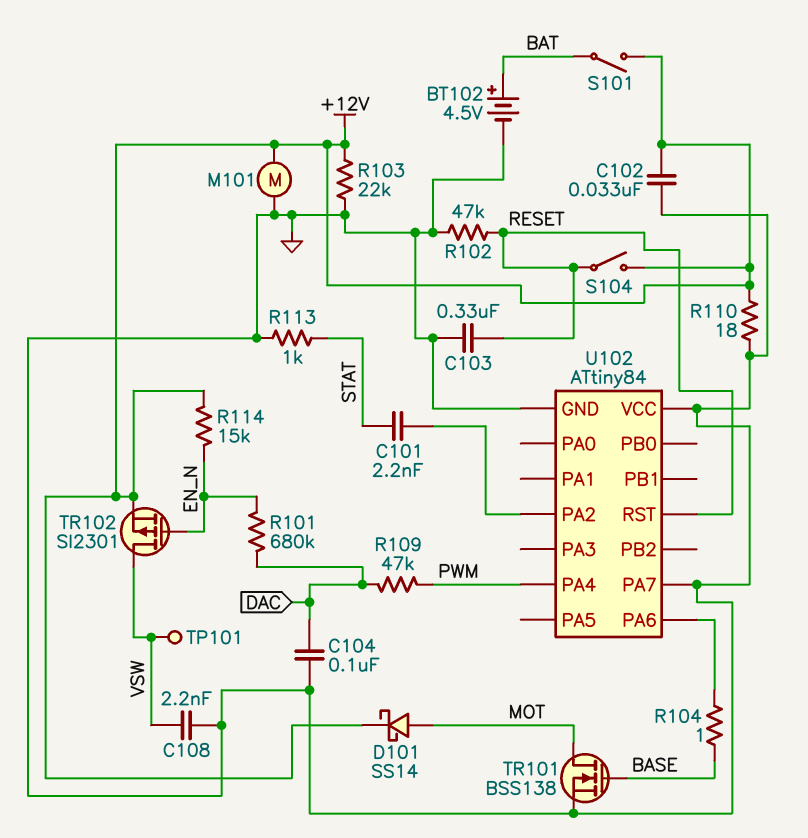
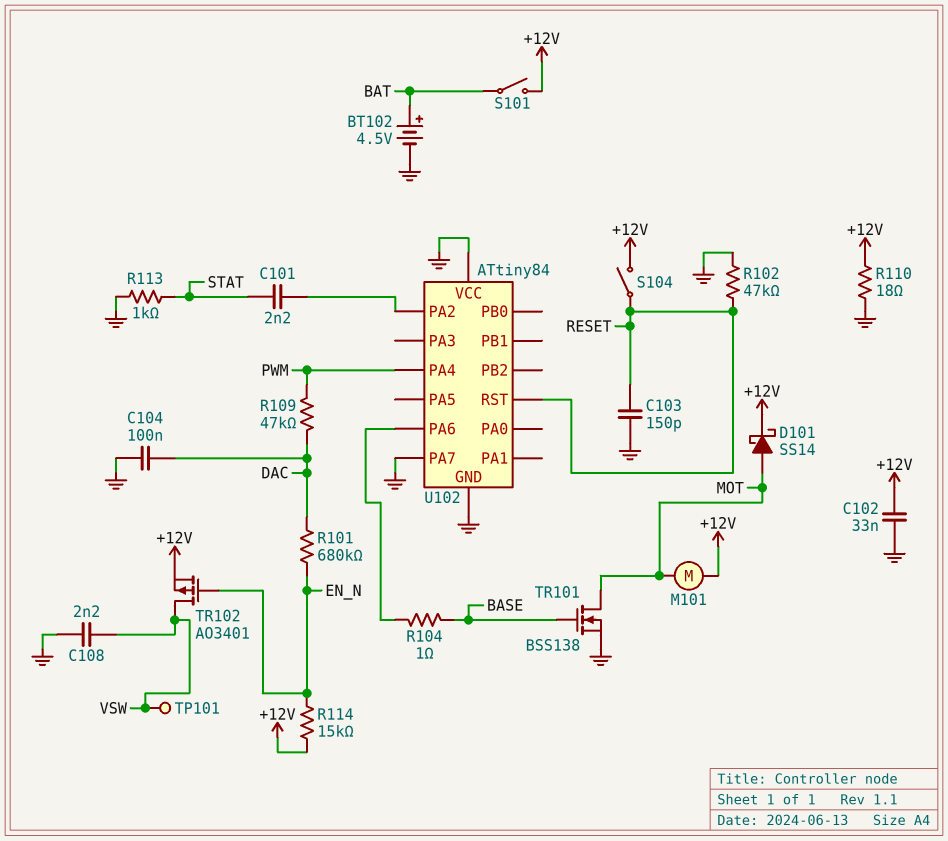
C103: 330nF (GND, RESET) -> 150pF (GND, RESET)
M101: motor (+12V, GND) -> motor (+12V, MOT)
R103: 22k (+12V, GND) -> none
TR102: PMOS SI2301 (G EN_N, D VSW, S +12V) -> PMOS AO3401 (G EN_N, D VSW, S +12V)

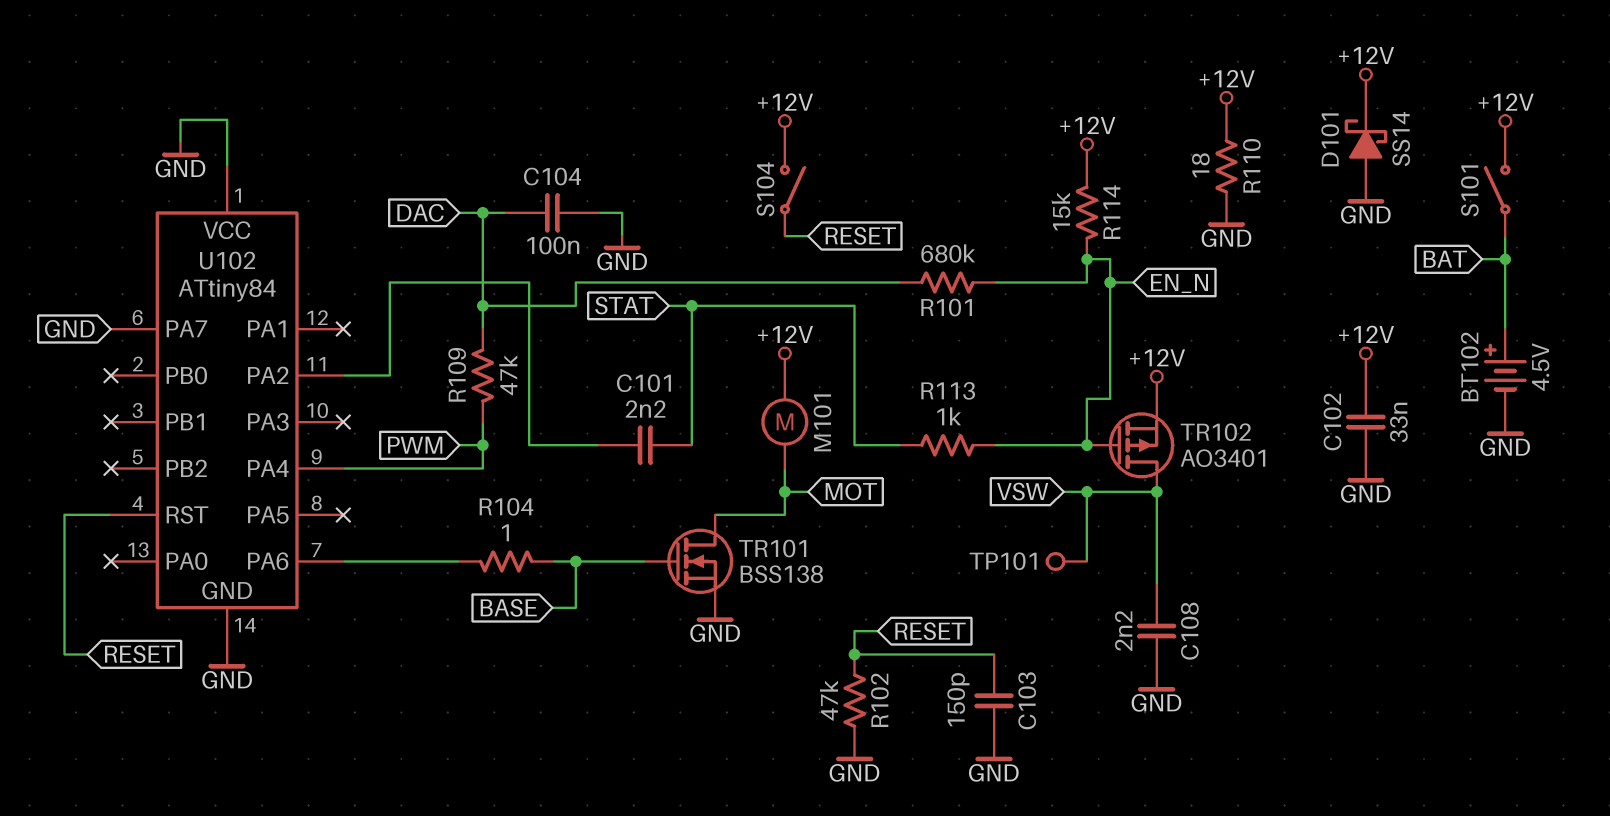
D101: schottky SS14 (A MOT, K +12V) -> schottky SS14 (A GND, K +12V)
R113: 1k (GND, STAT) -> 1k (EN_N, STAT)

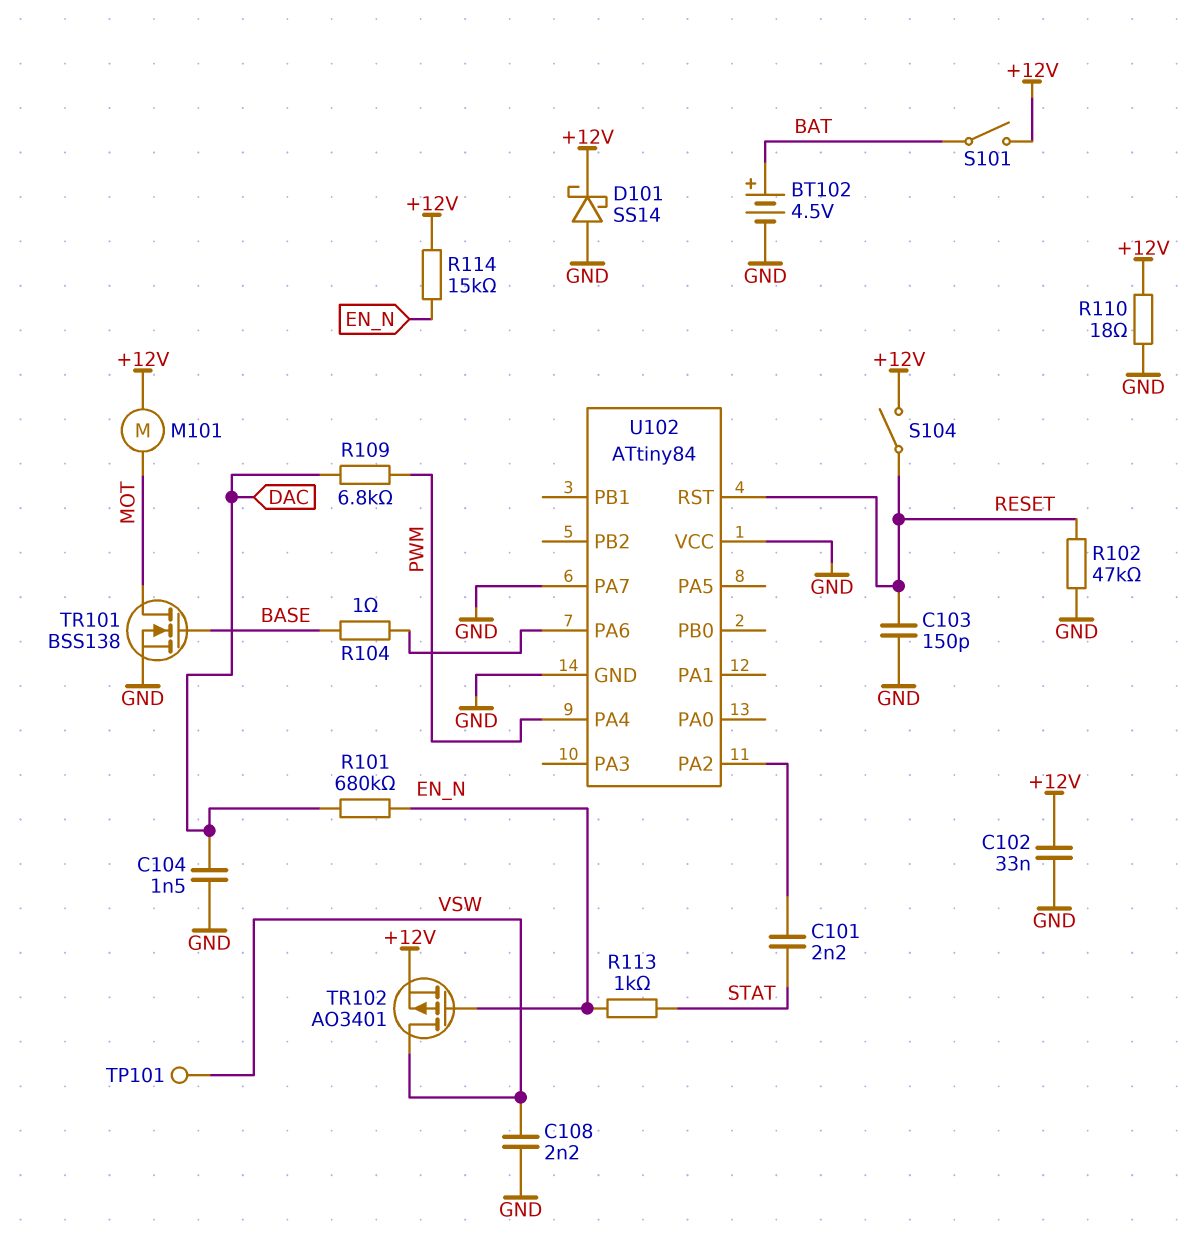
C104: 100nF (DAC, GND) -> 1.5nF (DAC, GND)
R109: 47k (DAC, PWM) -> 6.8k (DAC, PWM)

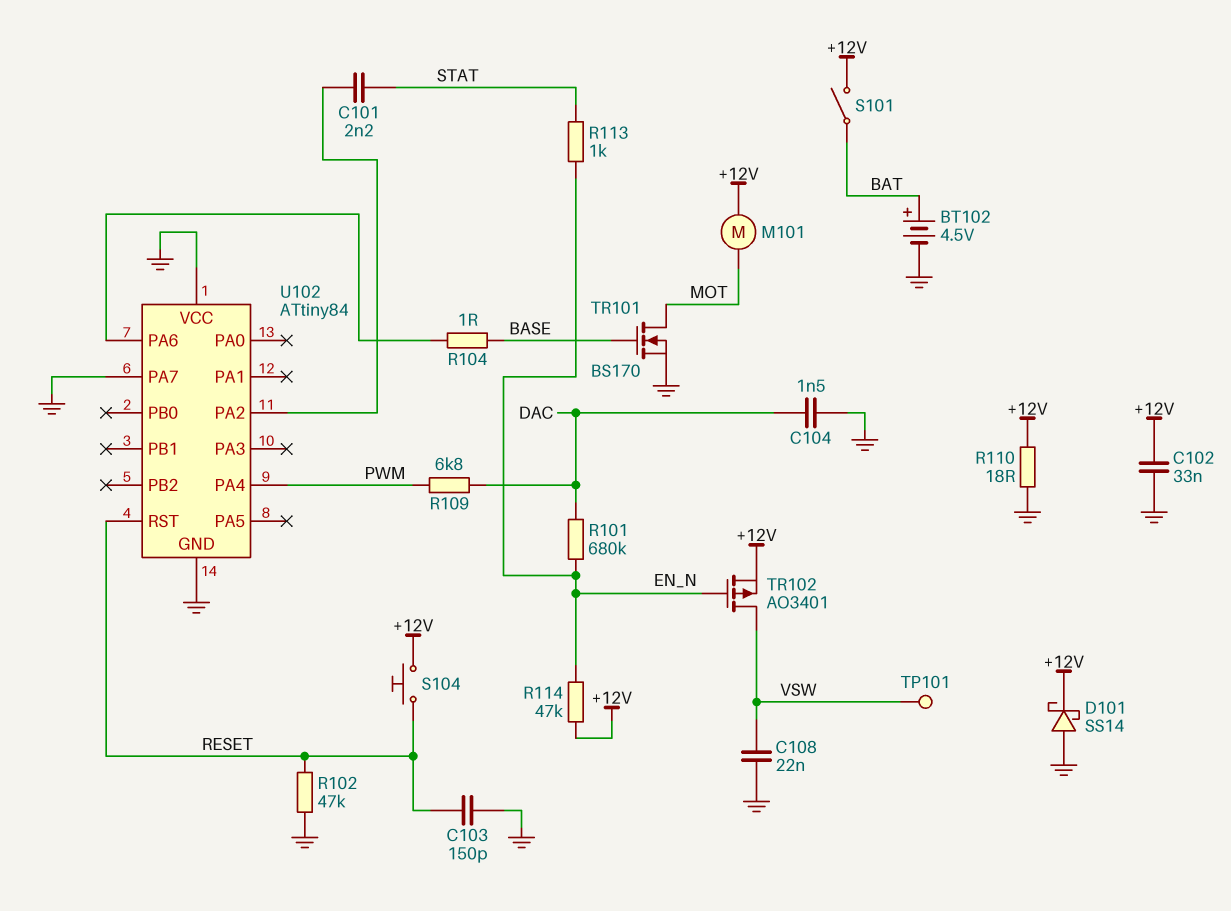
C108: 2.2nF (GND, VSW) -> 22nF (GND, VSW)
R114: 15k (+12V, EN_N) -> 47k (+12V, EN_N)
S104: switch (+12V, RESET) -> button (+12V, RESET)
TR101: NMOS BSS138 (G BASE, D MOT, S GND) -> NMOS BS170 (G BASE, D MOT, S GND)

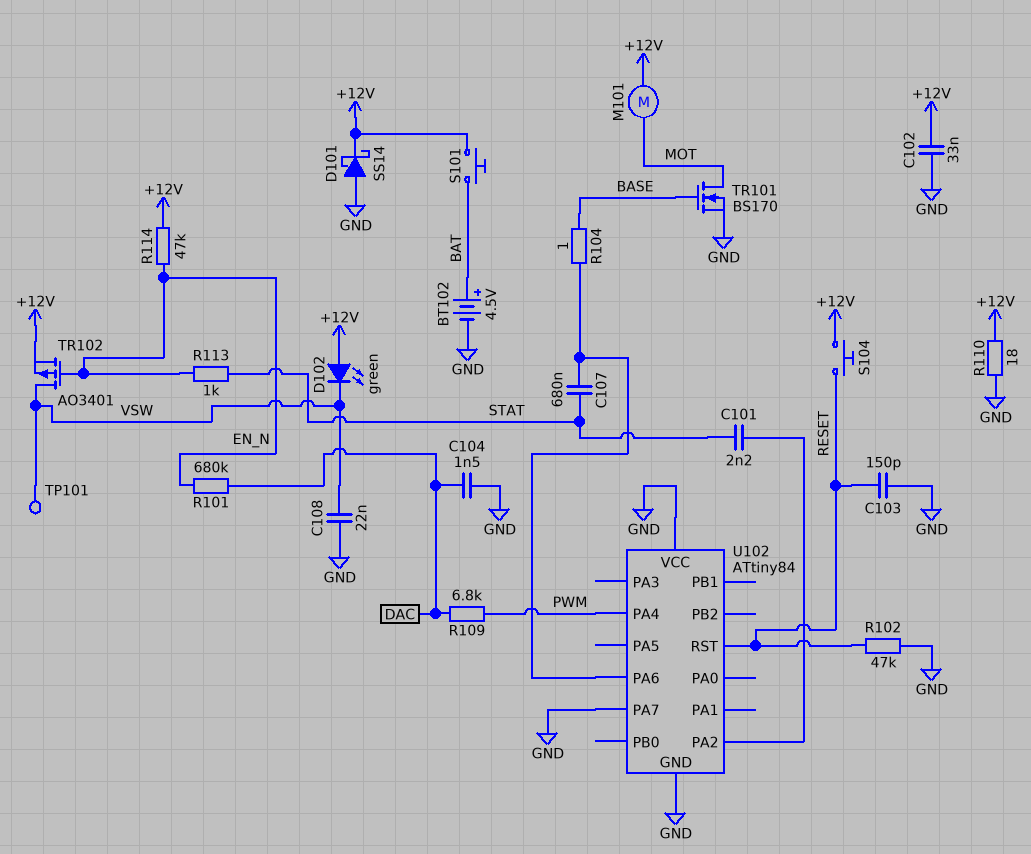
C107: none -> 680nF (STAT, U102/PA6)
D102: none -> LED green (A +12V, K VSW)
S101: switch (+12V, BAT) -> button (+12V, BAT)

